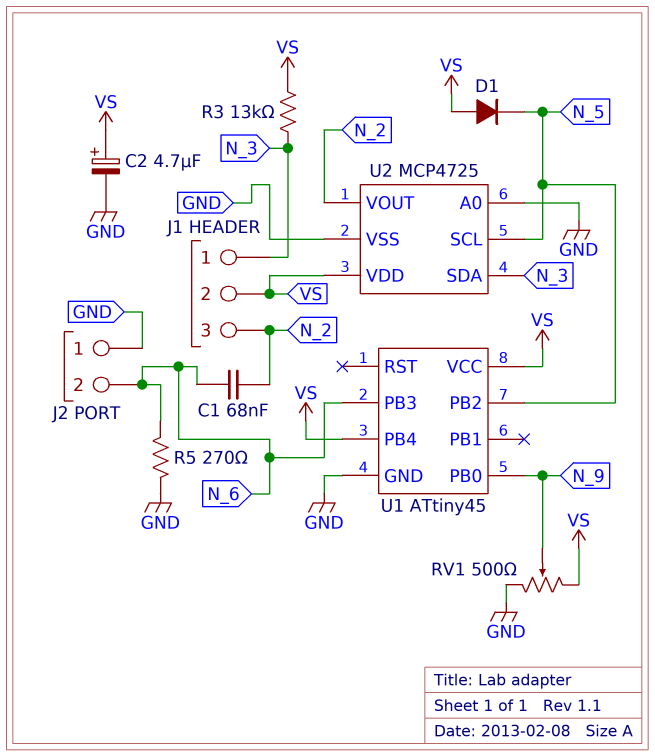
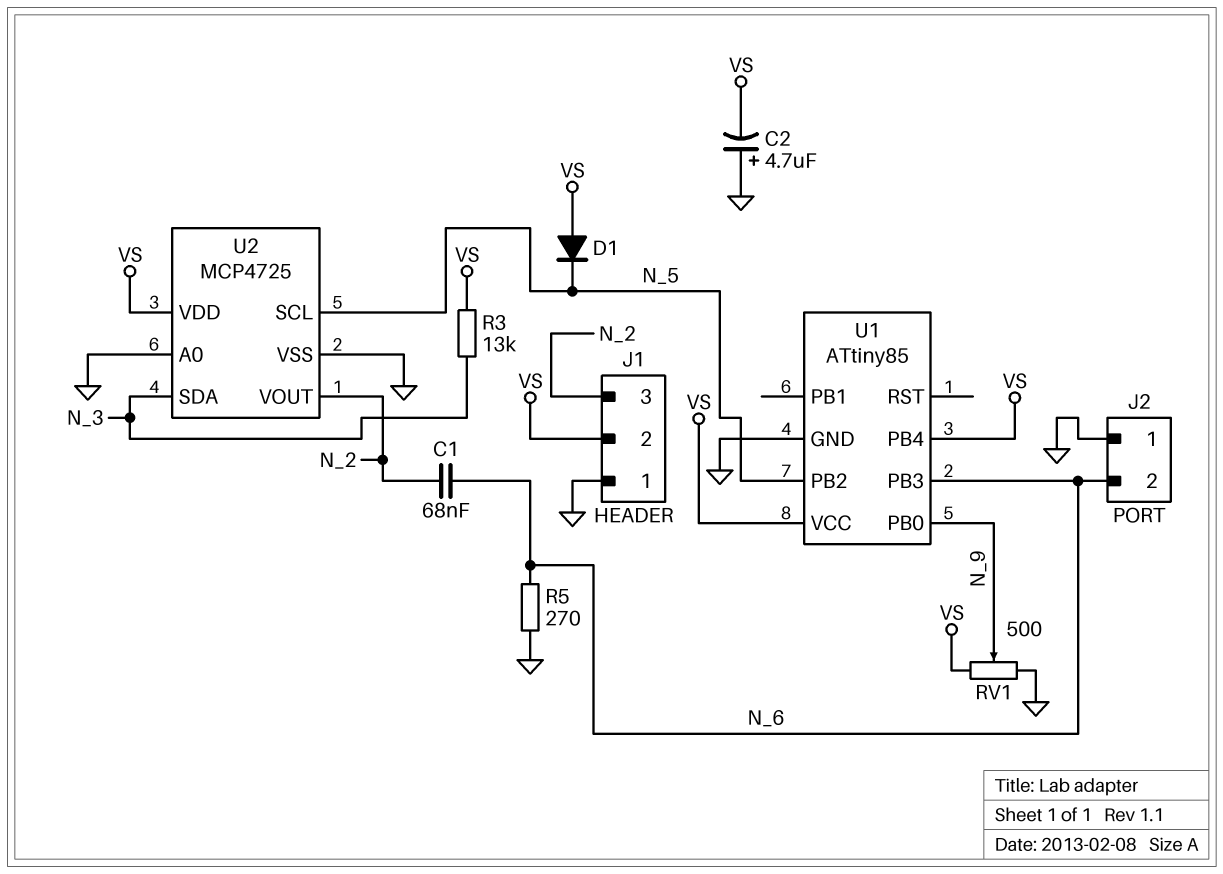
C2: 4.7uF (plus VS, minus GND) -> 4.7uF (plus GND, minus VS)
J1 pin 1: N_3 -> GND
U1: ATtiny45 -> ATtiny85

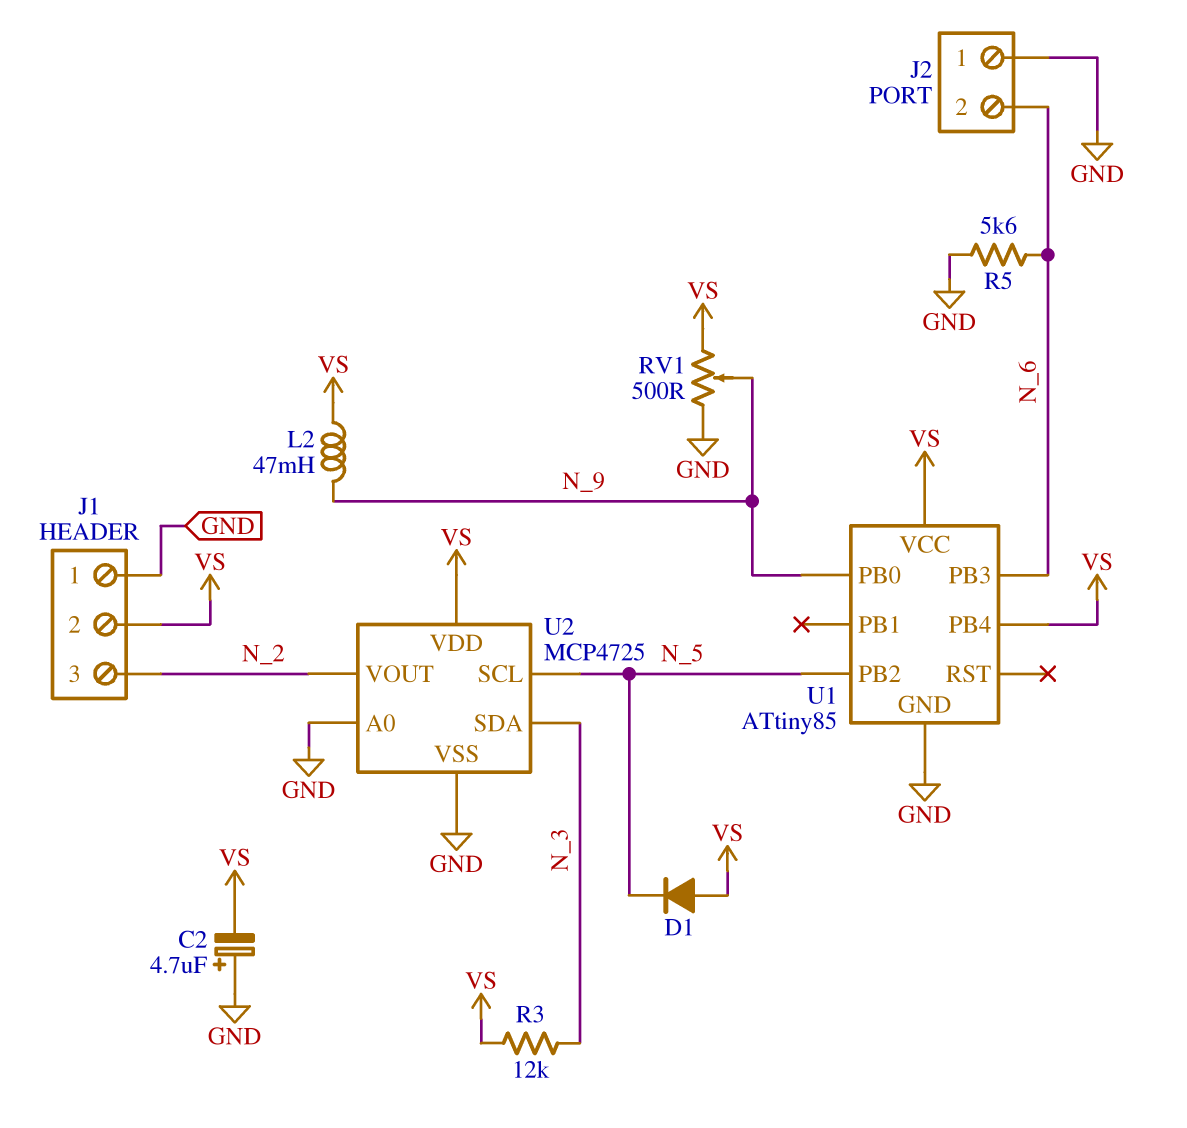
C1: 68nF (N_2, N_6) -> none
L2: none -> 47mH (N_9, VS)
R3: 13k (N_3, VS) -> 12k (N_3, VS)
R5: 270 (GND, N_6) -> 5.6k (GND, N_6)

